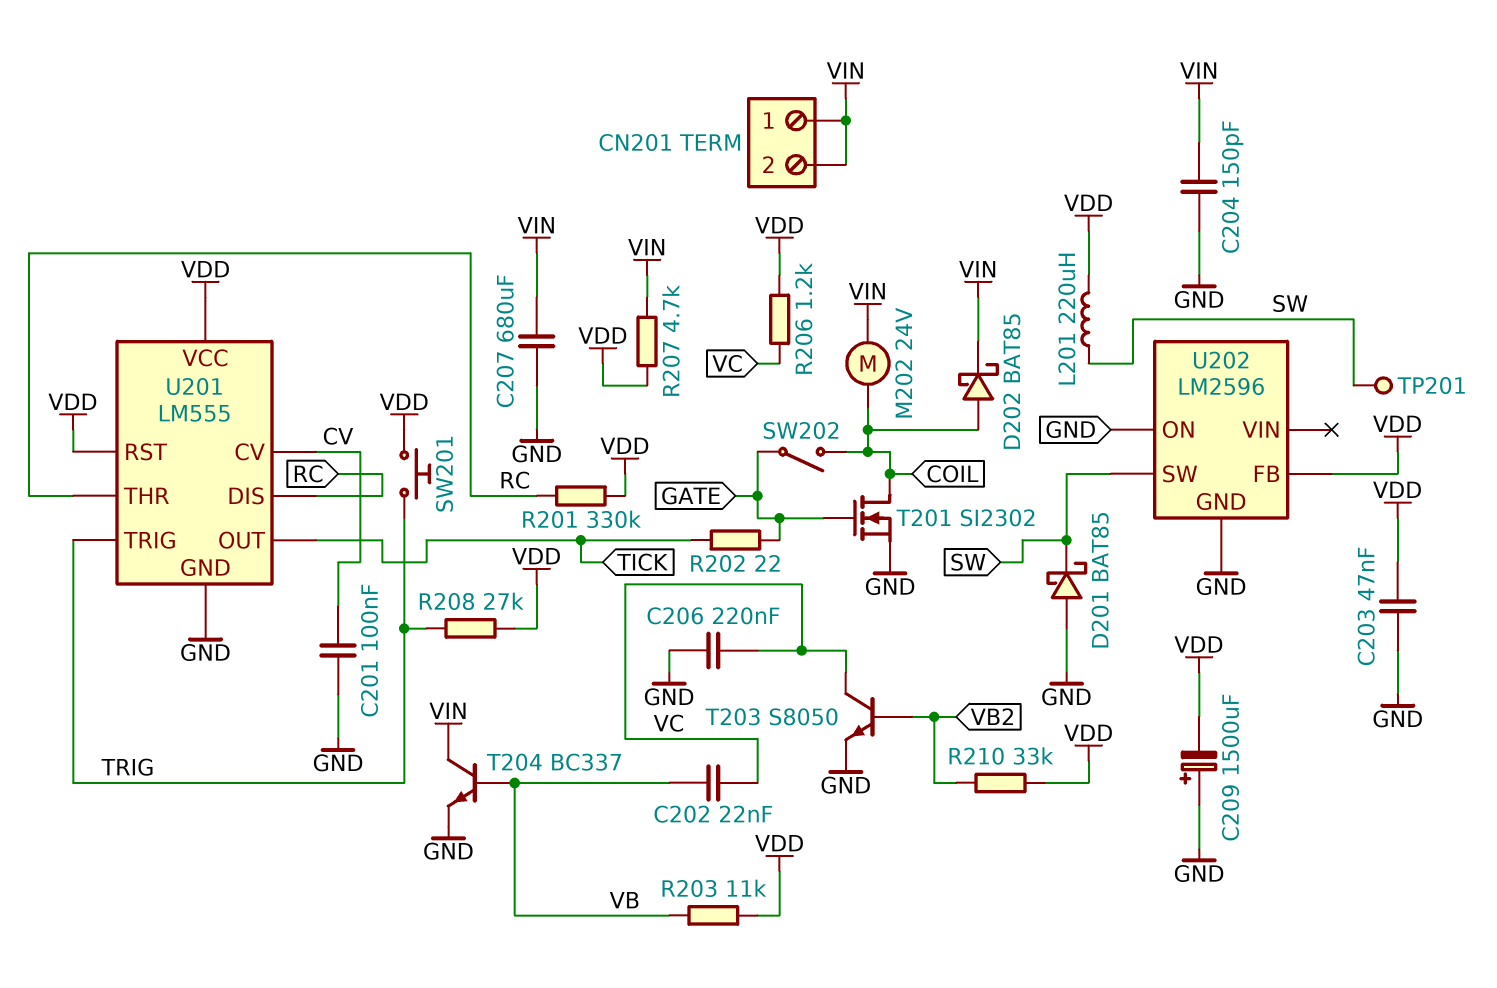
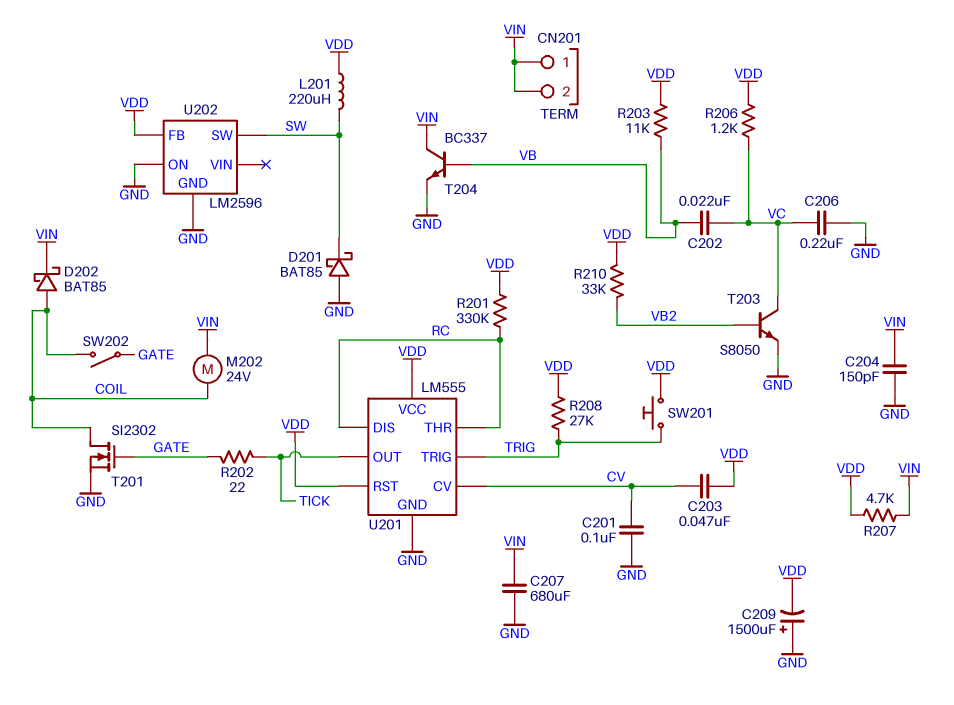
C203: 47nF (GND, VDD) -> 47nF (CV, VDD)
TP201: test point (SW) -> none

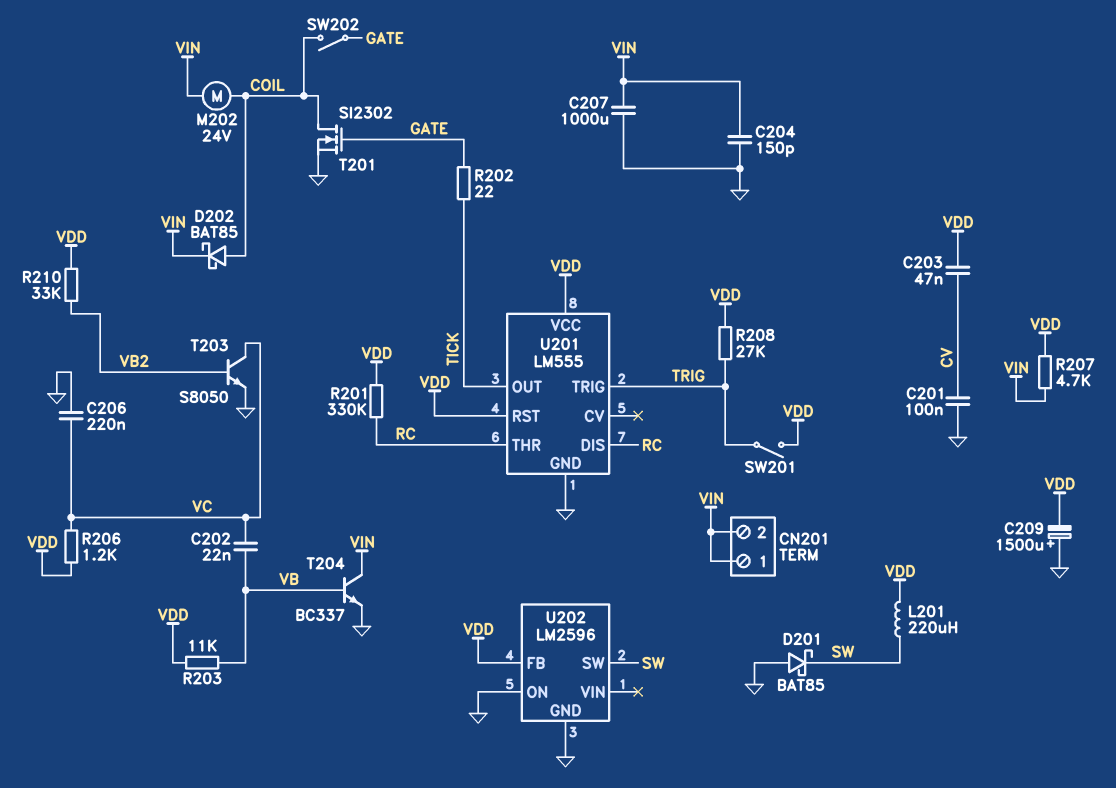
C207: 680uF (GND, VIN) -> 1000uF (GND, VIN)
SW201: button (TRIG, VDD) -> switch (TRIG, VDD)
U201 pin CV: CV -> none

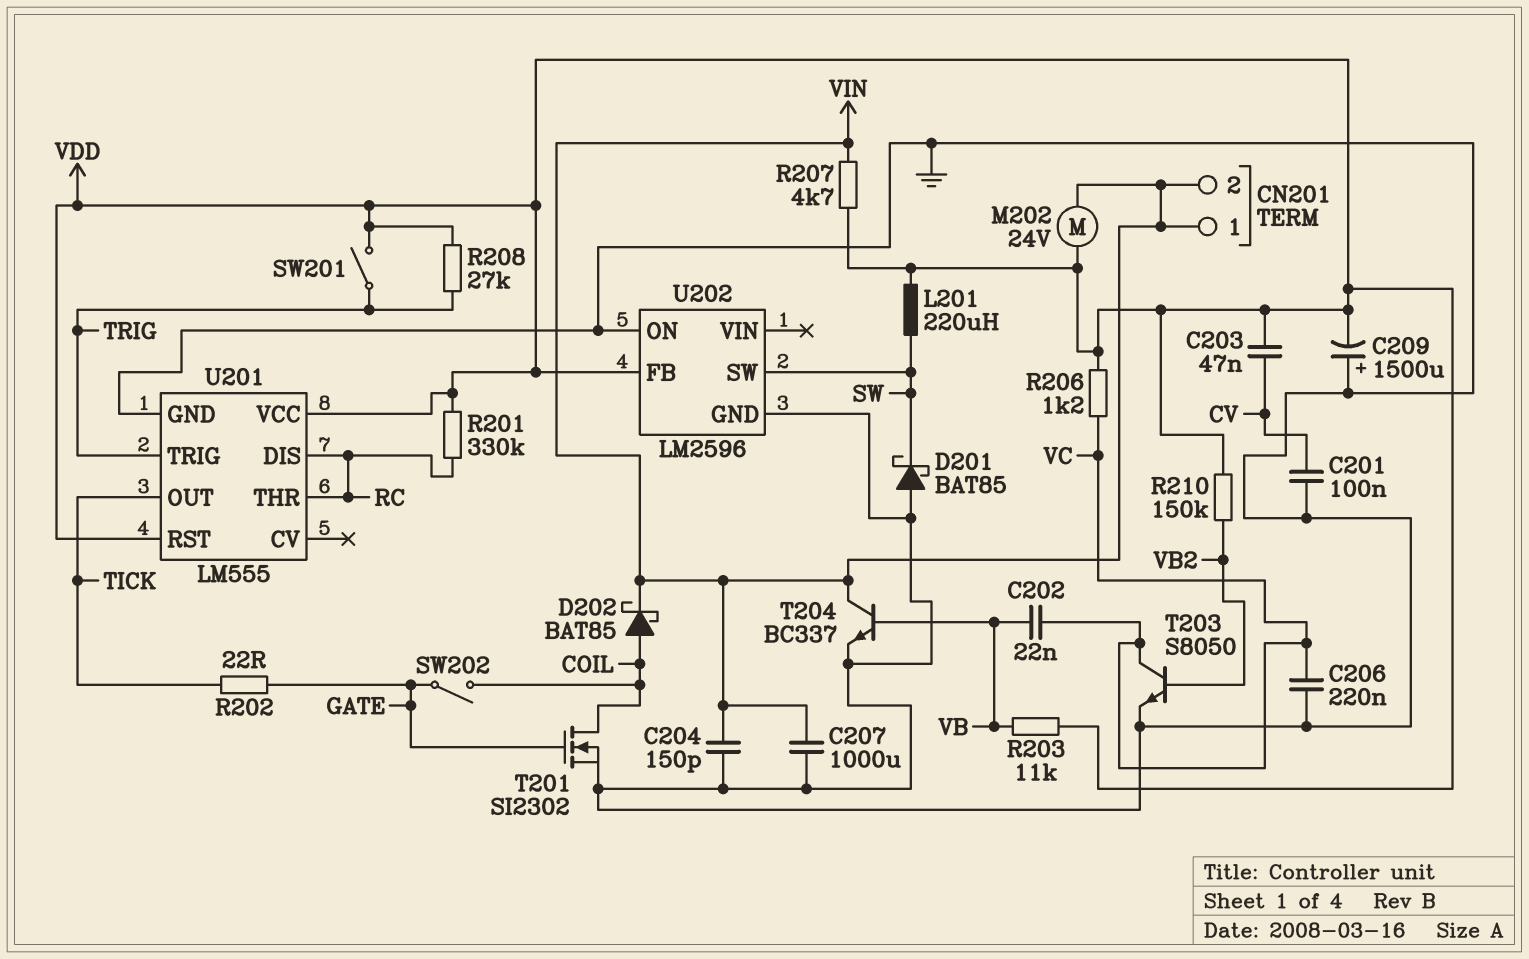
M202: motor 24V (COIL, VIN) -> motor 24V (VDD, VIN)
R210: 33k (VB2, VDD) -> 150k (VB2, VDD)

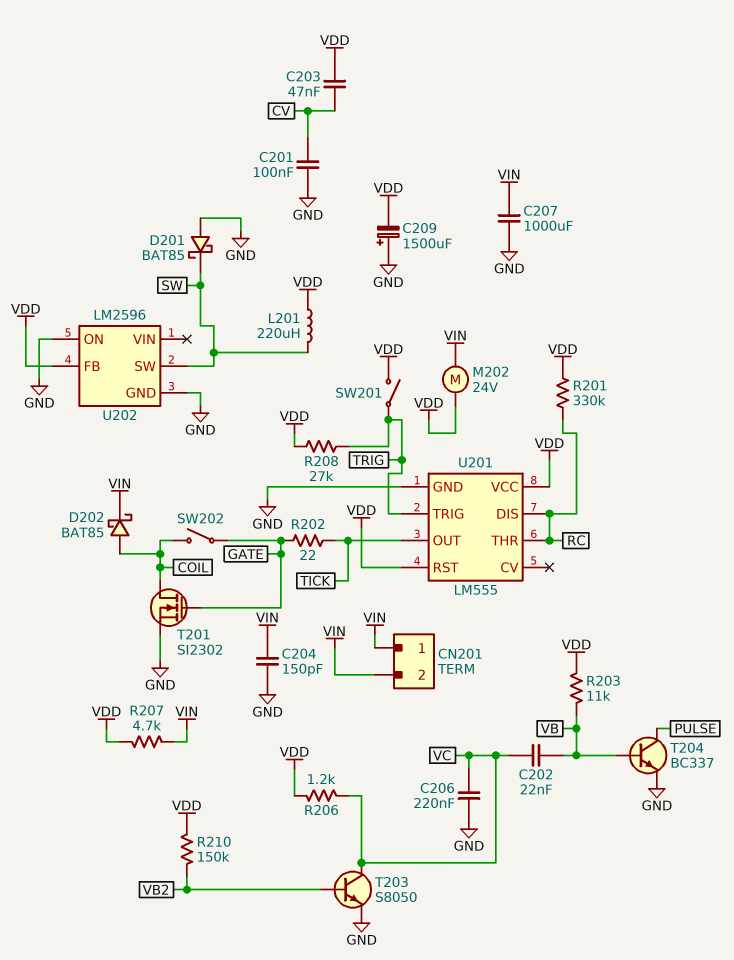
T204: NPN BC337 (B VB, C VIN, E GND) -> NPN BC337 (B VB, C PULSE, E GND)

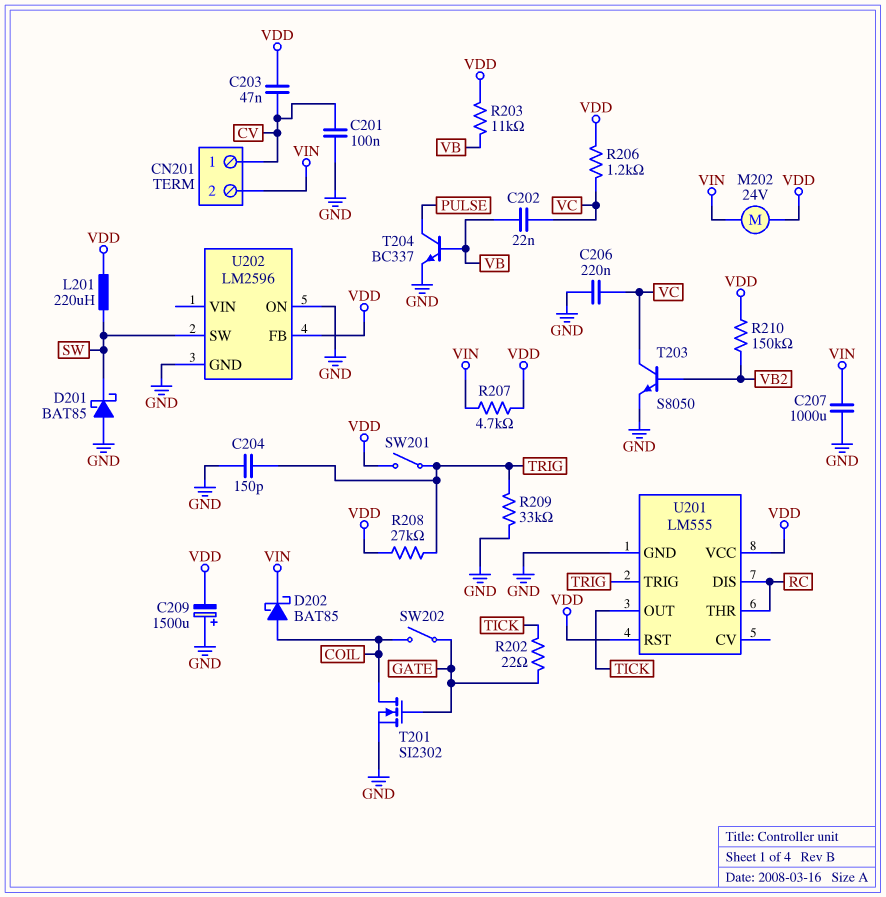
C204: 150pF (GND, VIN) -> 150pF (GND, TRIG)
CN201 pin 1: VIN -> CV
R201: 330k (RC, VDD) -> none
R209: none -> 33k (GND, TRIG)

